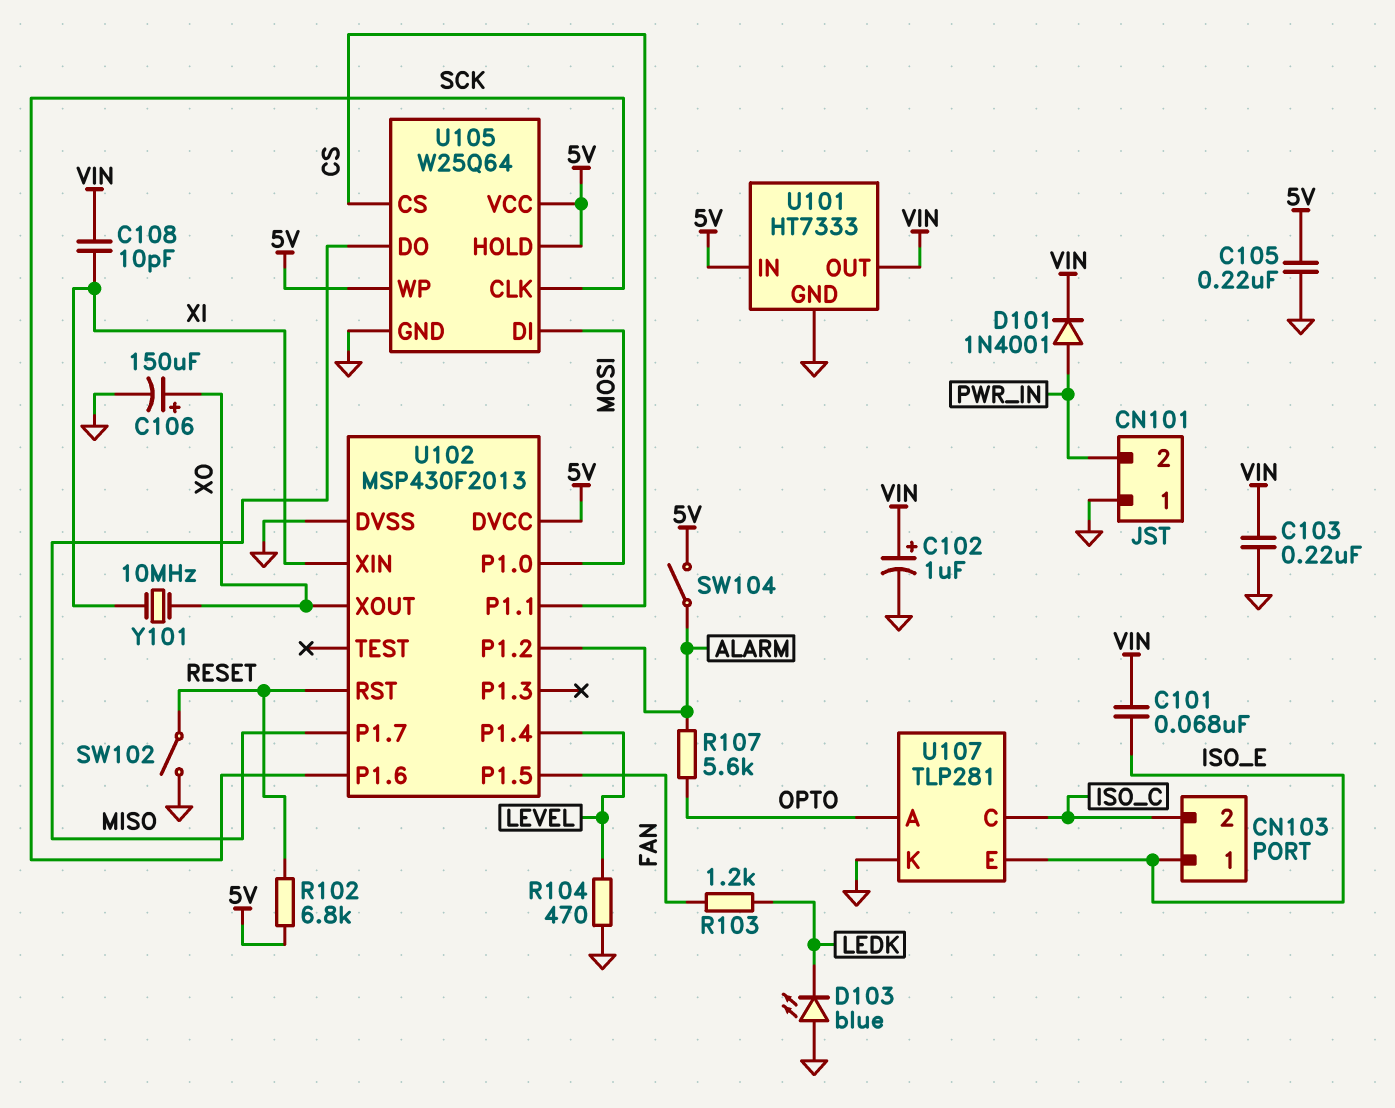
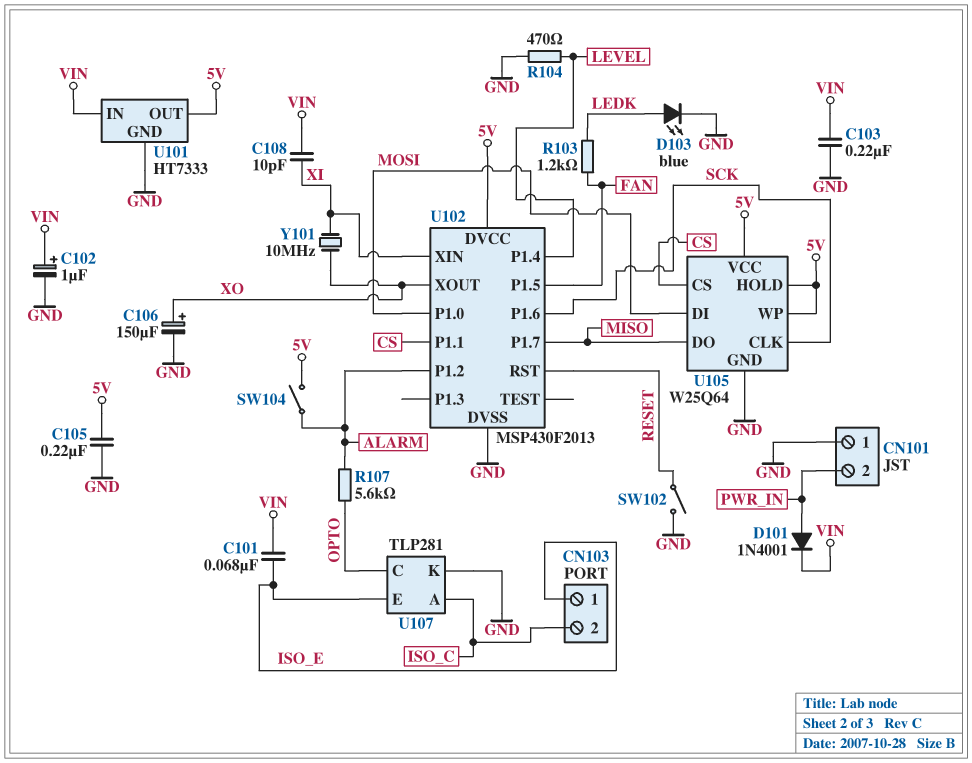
D103: LED blue (A GND, K LEDK) -> LED blue (A LEDK, K GND)
R102: 6.8k (5V, RESET) -> none
U101 pin IN: 5V -> VIN
U101 pin OUT: VIN -> 5V
U107 pin A: OPTO -> ISO_C
U107 pin C: ISO_C -> OPTO

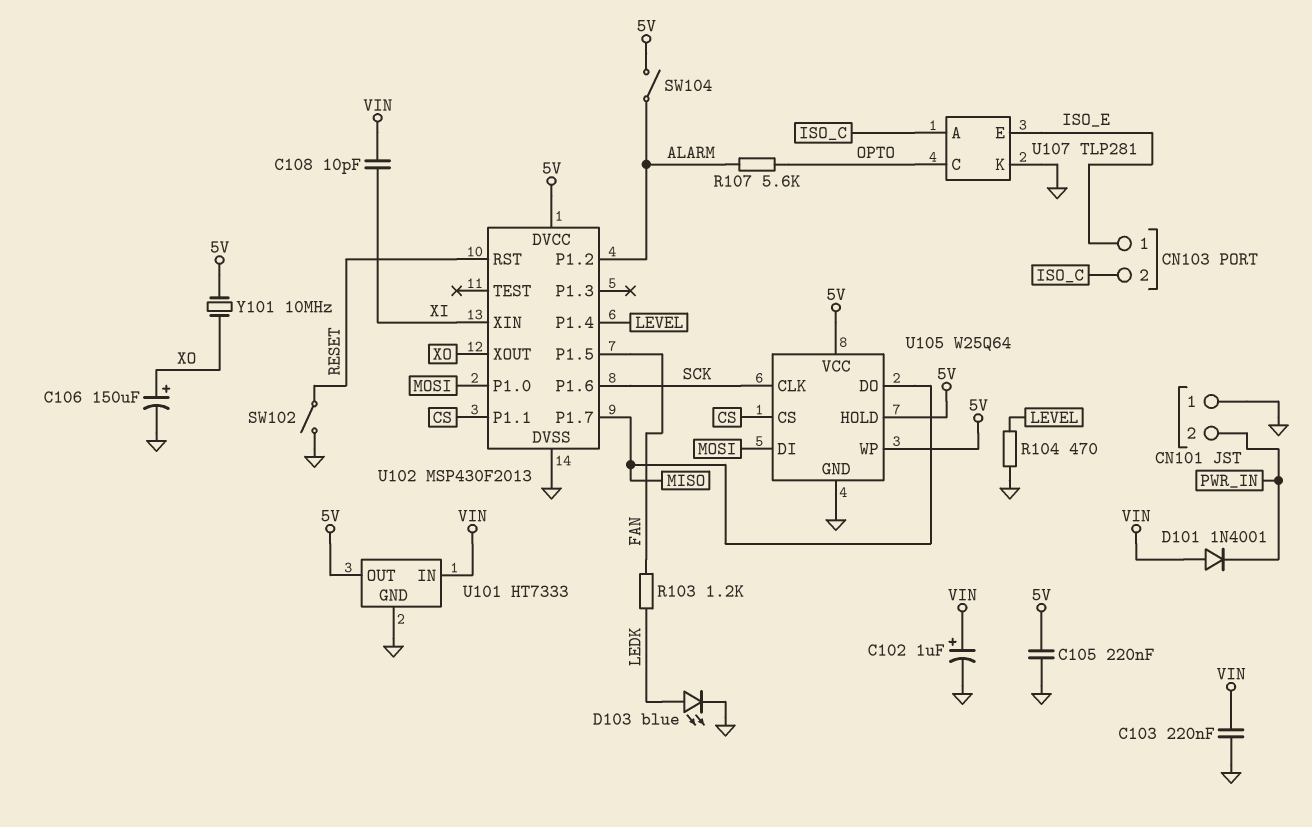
C101: 68nF (ISO_E, VIN) -> none
D101: diode 1N4001 (A PWR_IN, K VIN) -> diode 1N4001 (A VIN, K PWR_IN)
Y101: 10MHz (XI, XO) -> 10MHz (5V, XO)

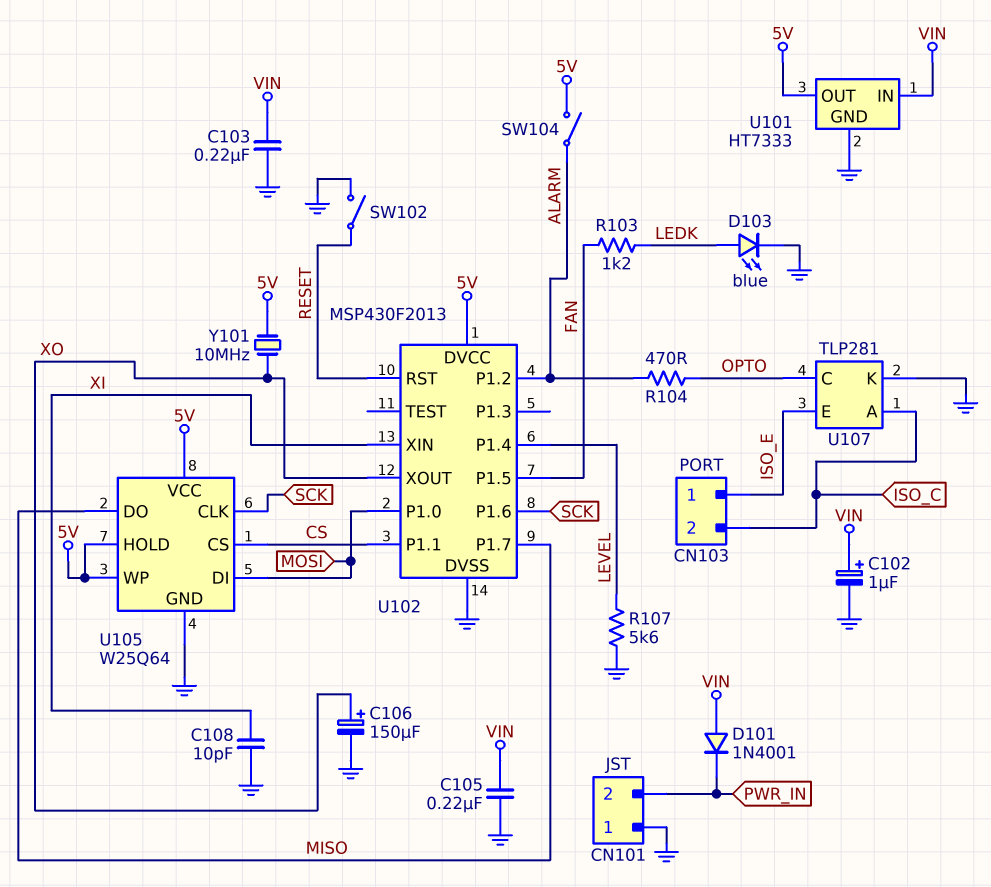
C105: 220nF (5V, GND) -> 220nF (GND, VIN)
C108: 10pF (VIN, XI) -> 10pF (GND, XI)
R104: 470 (GND, LEVEL) -> 470 (ALARM, OPTO)
R107: 5.6k (ALARM, OPTO) -> 5.6k (GND, LEVEL)

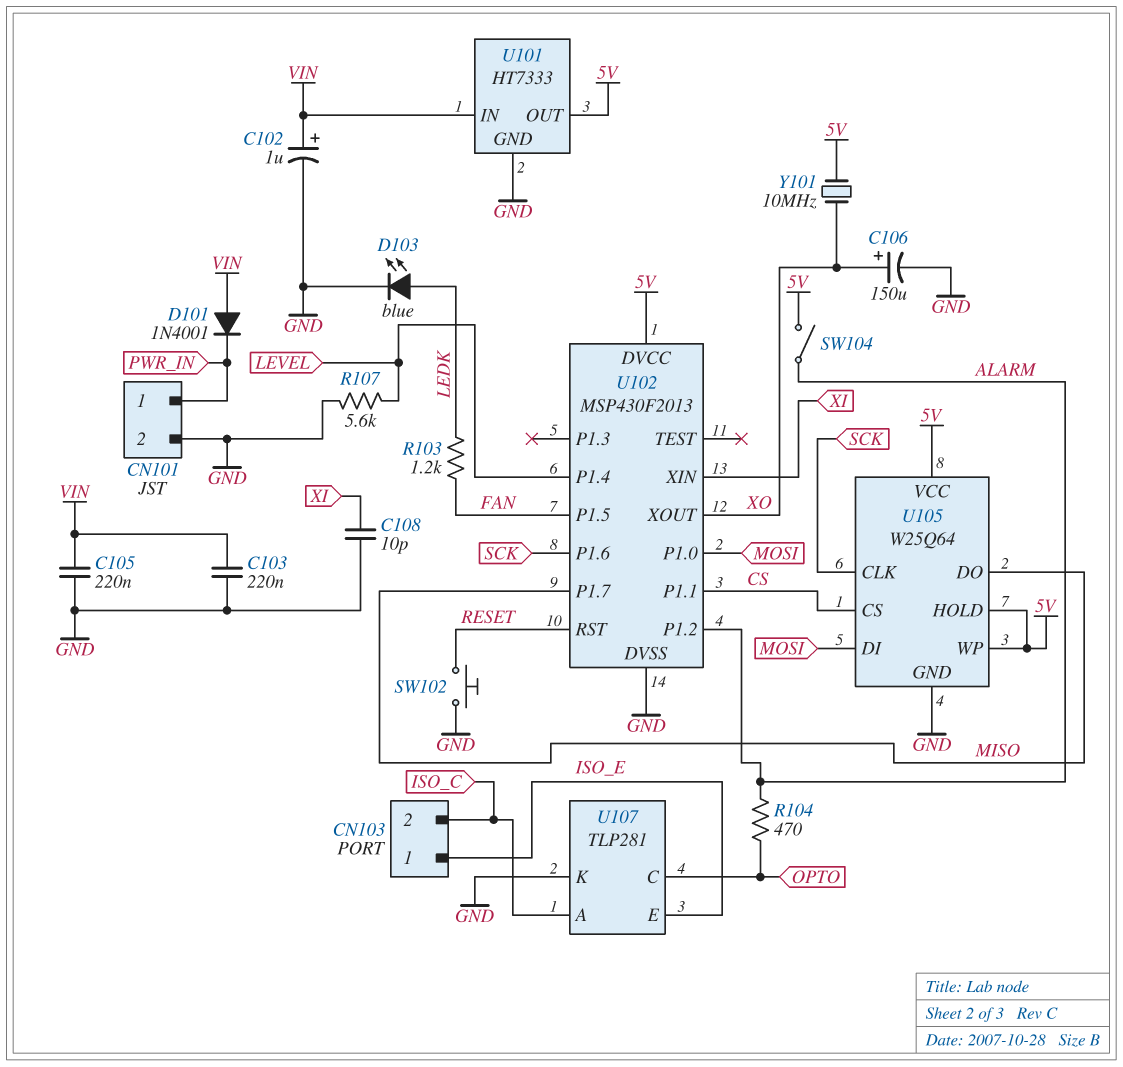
CN101 pin 1: GND -> PWR_IN
CN101 pin 2: PWR_IN -> GND
SW102: switch (GND, RESET) -> button (GND, RESET)

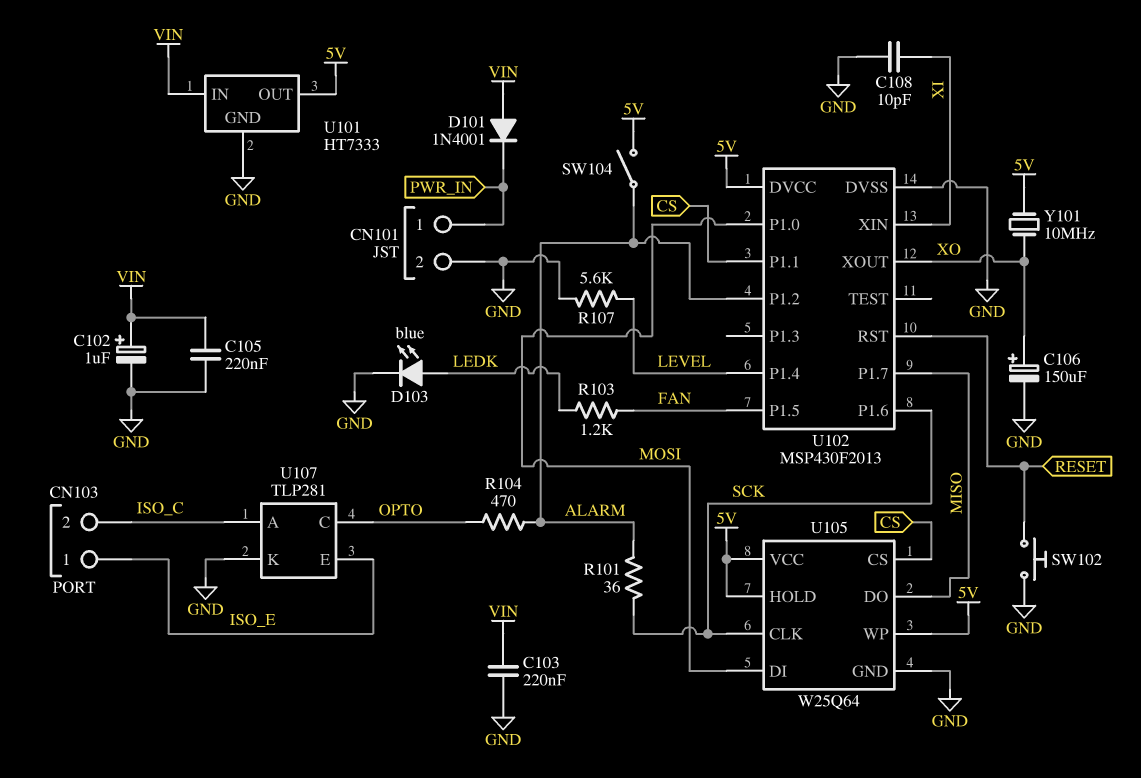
R101: none -> 36 (ALARM, SCK)

